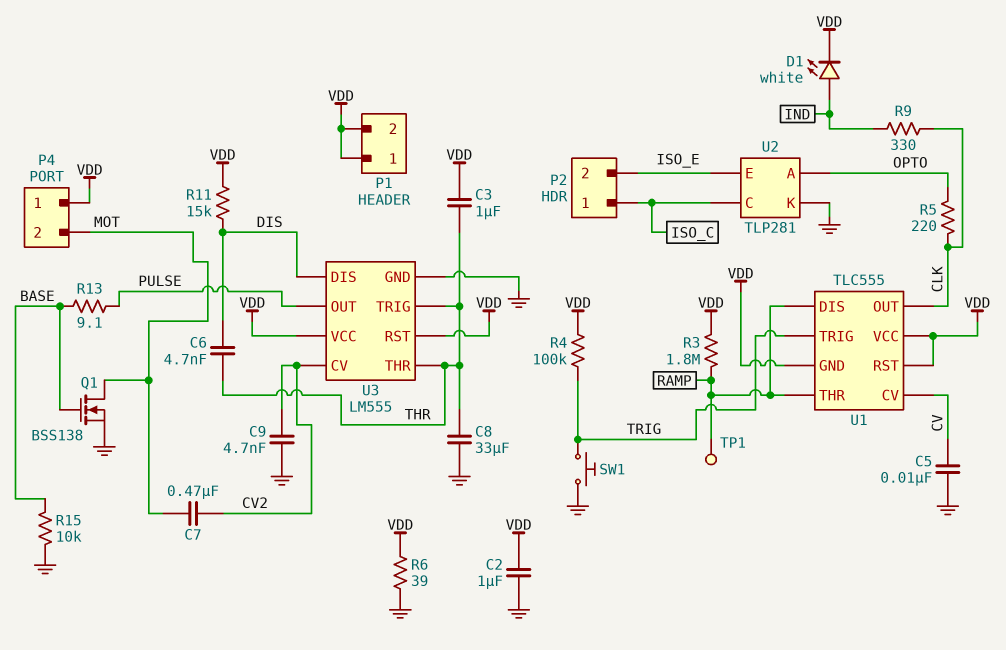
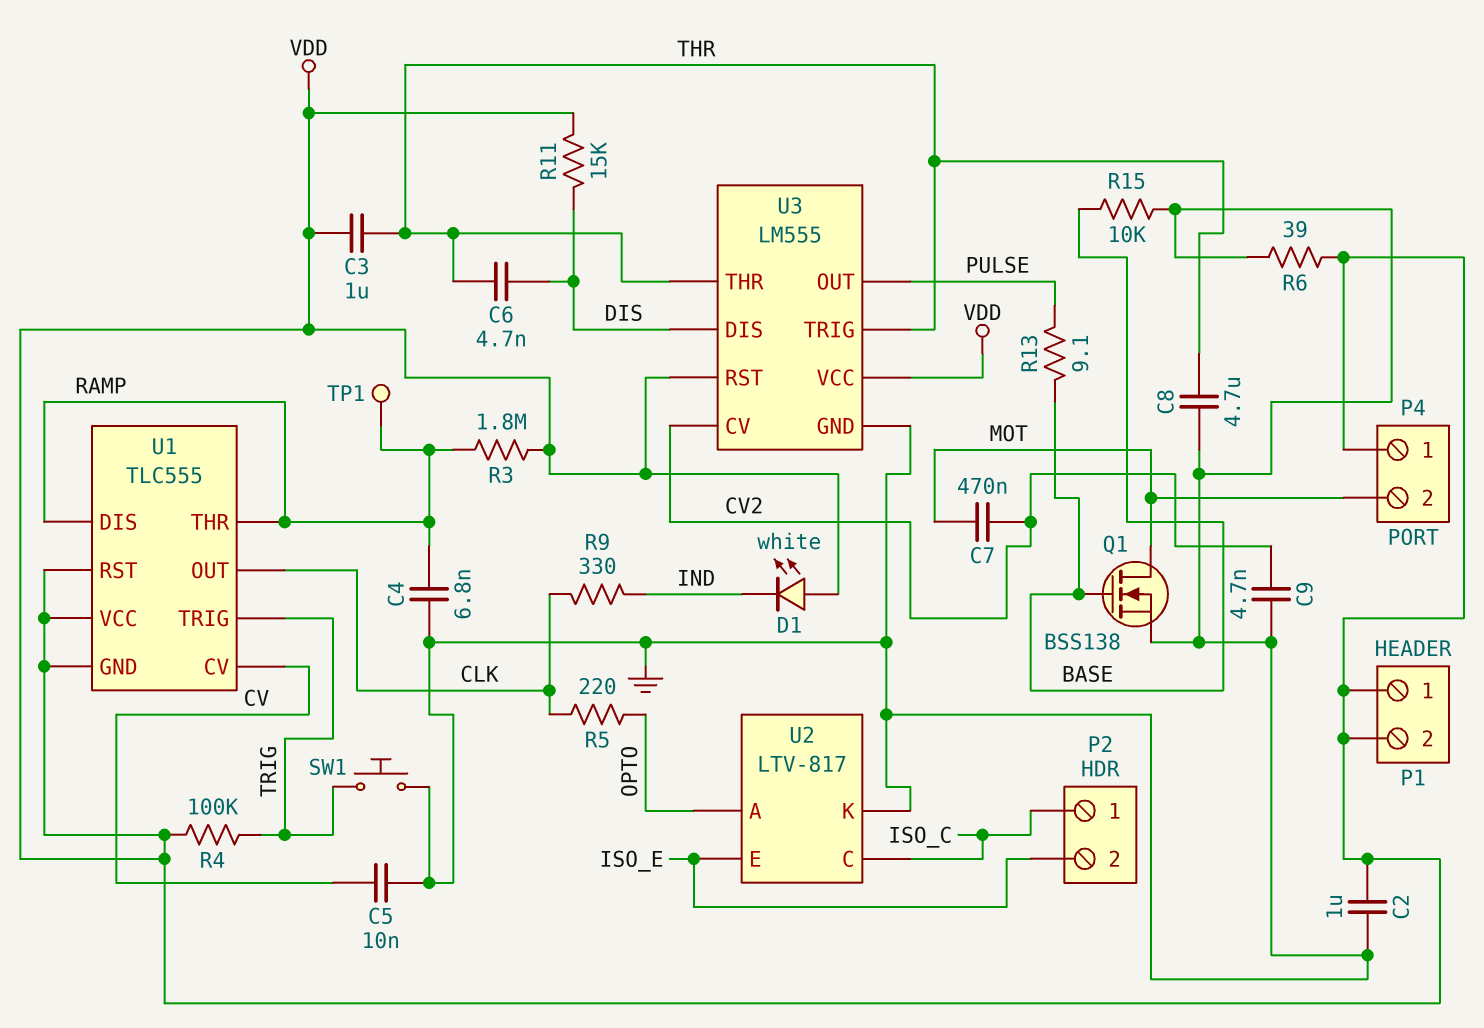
C4: none -> 6.8nF (GND, RAMP)
C8: 33uF (GND, THR) -> 4.7uF (GND, THR)
D1: LED white (A IND, K VDD) -> LED white (A VDD, K IND)
U2: TLP281 -> LTV-817

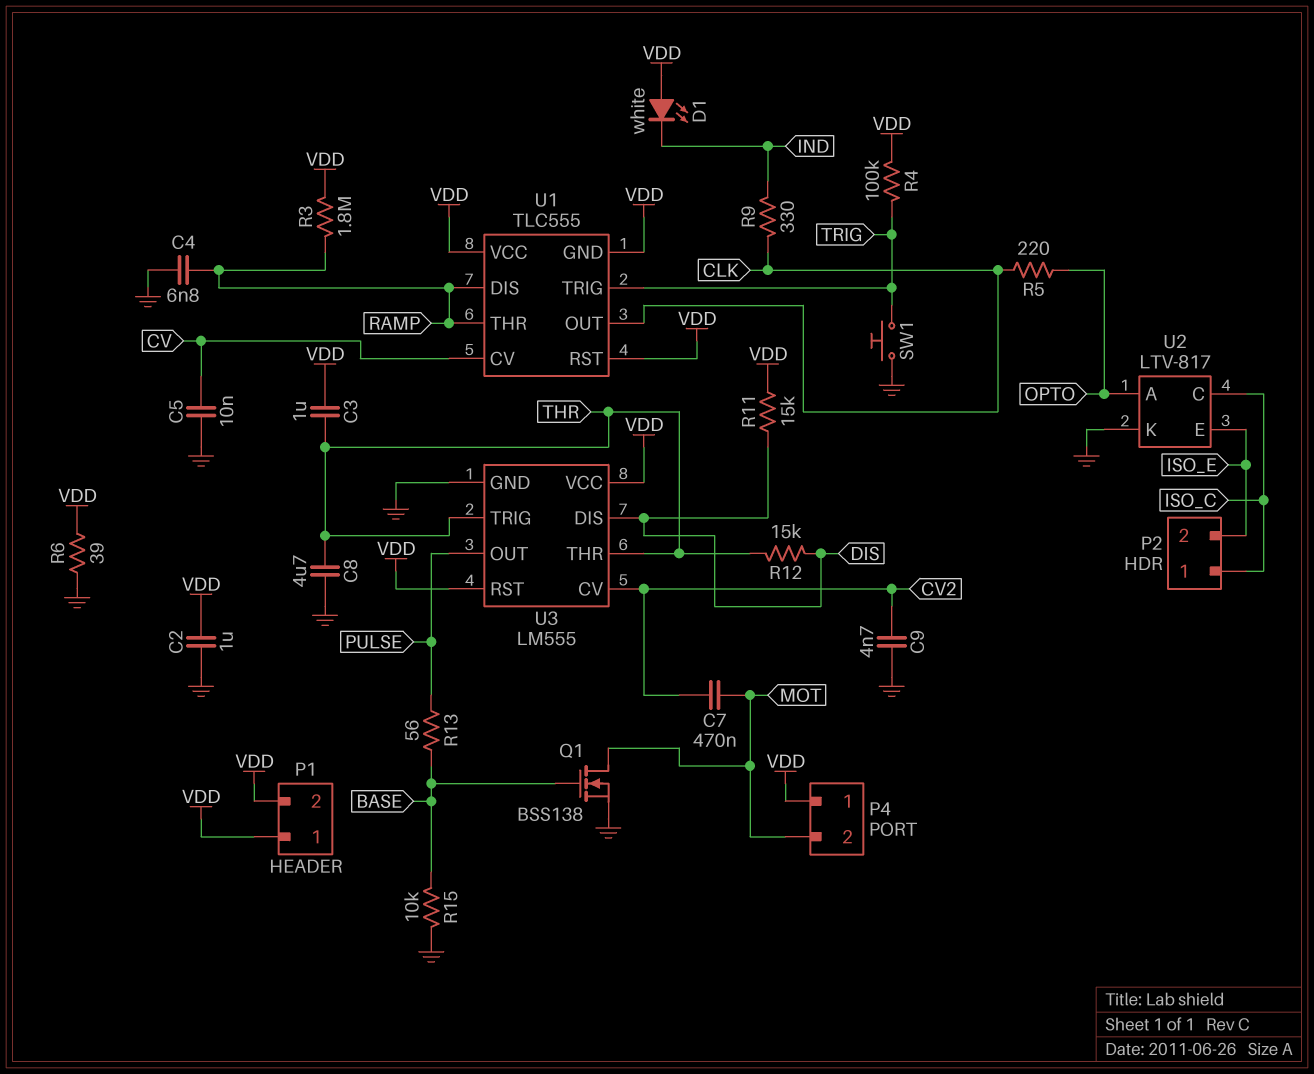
C6: 4.7nF (DIS, THR) -> none
R12: none -> 15k (DIS, THR)
R13: 9.1 (BASE, PULSE) -> 56 (BASE, PULSE)
TP1: test point (RAMP) -> none

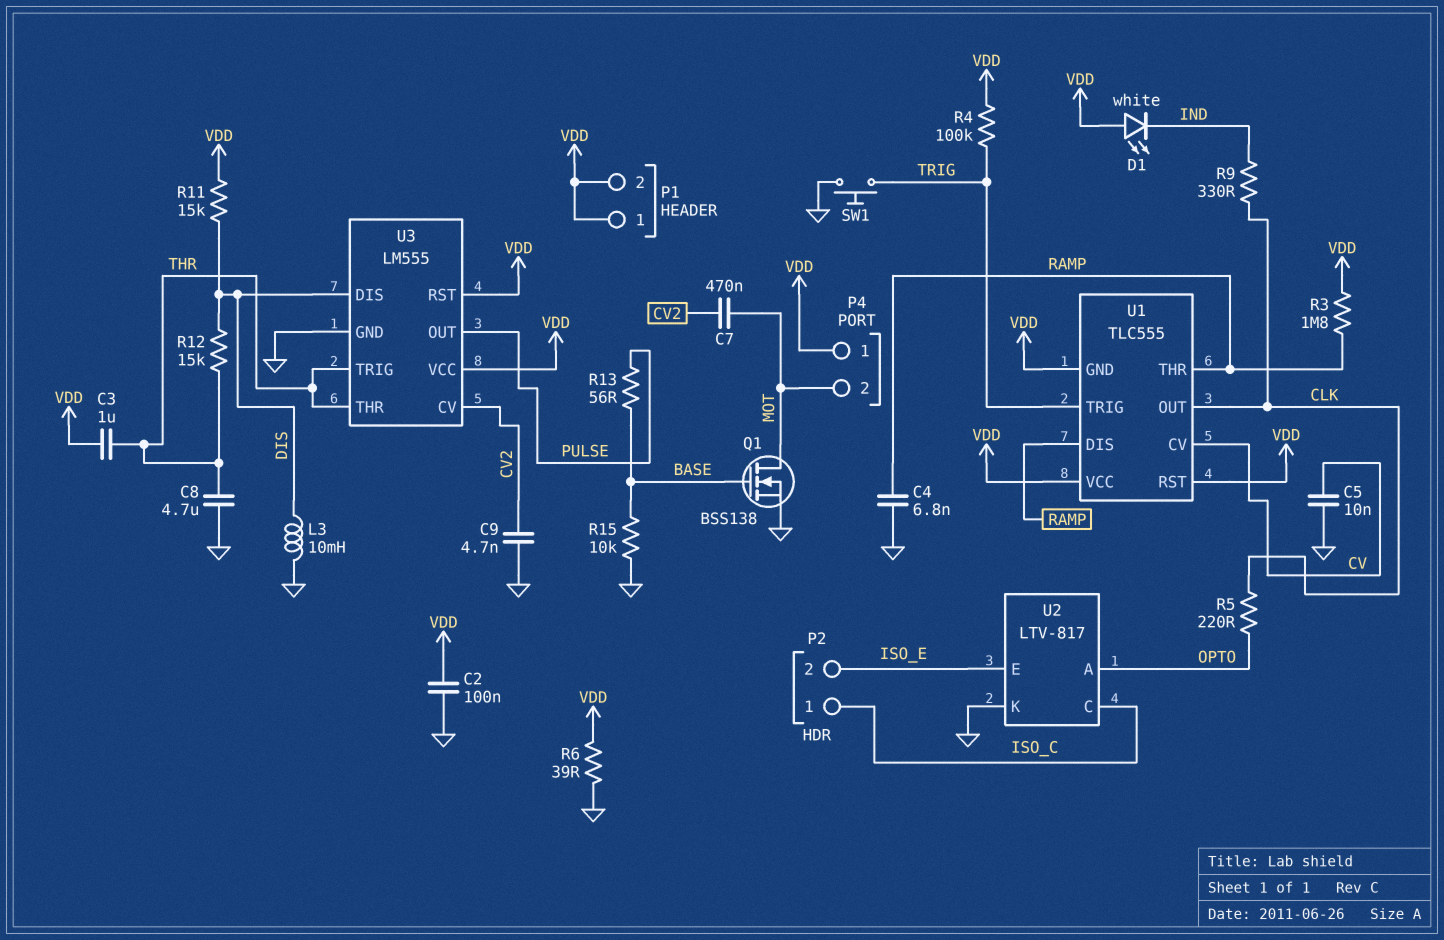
C2: 1uF (GND, VDD) -> 100nF (GND, VDD)
L3: none -> 10mH (DIS, GND)

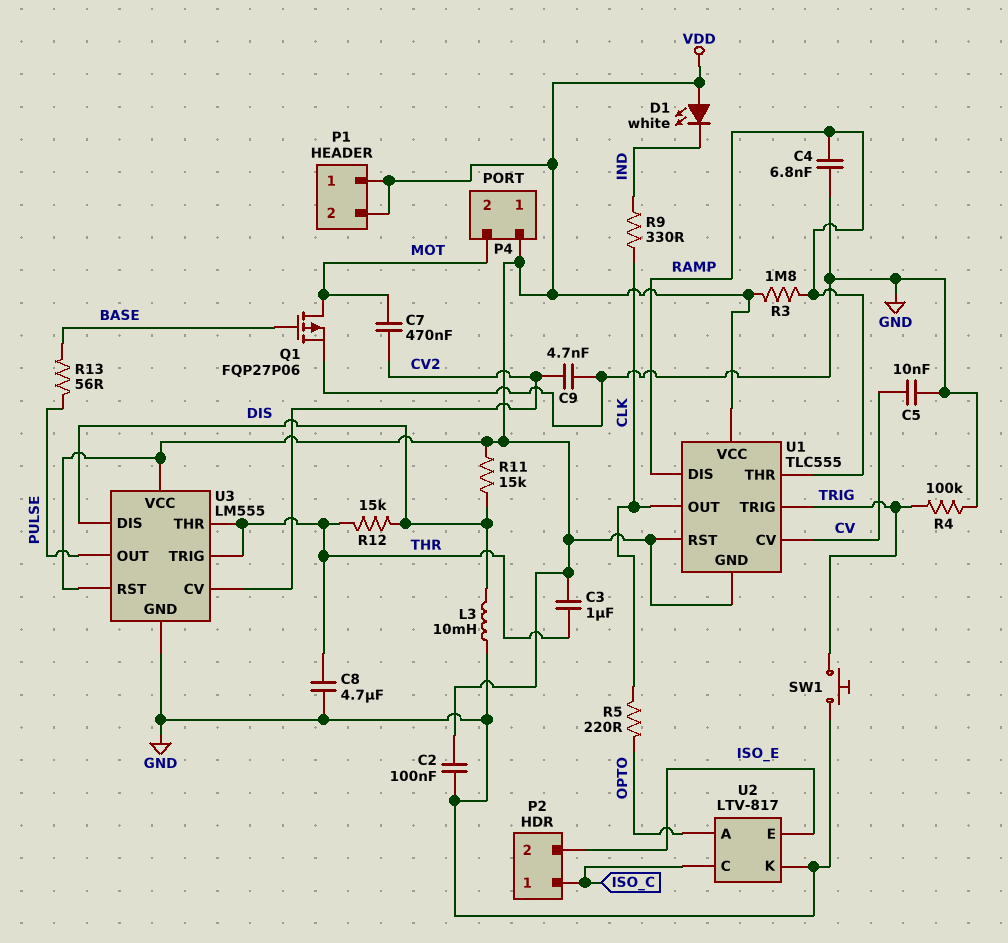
Q1: NMOS BSS138 (G BASE, D MOT, S GND) -> PMOS FQP27P06 (G BASE, D MOT, S GND)
R4: 100k (TRIG, VDD) -> 100k (GND, TRIG)
R6: 39 (GND, VDD) -> none
R15: 10k (BASE, GND) -> none

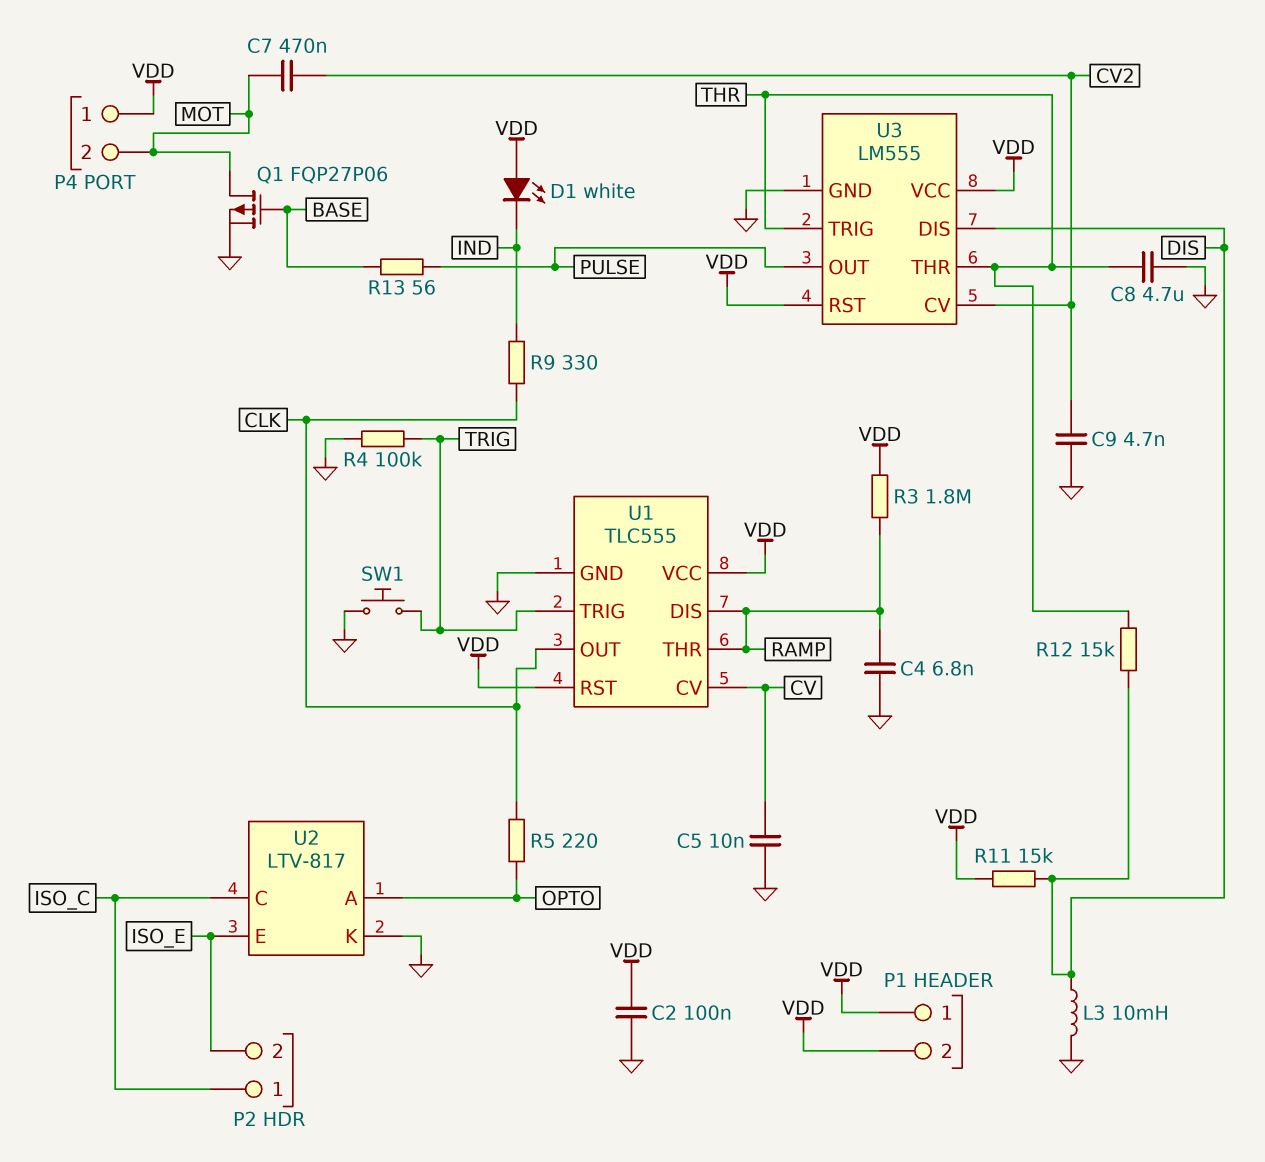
C3: 1uF (THR, VDD) -> none
U1 pin GND: VDD -> GND

